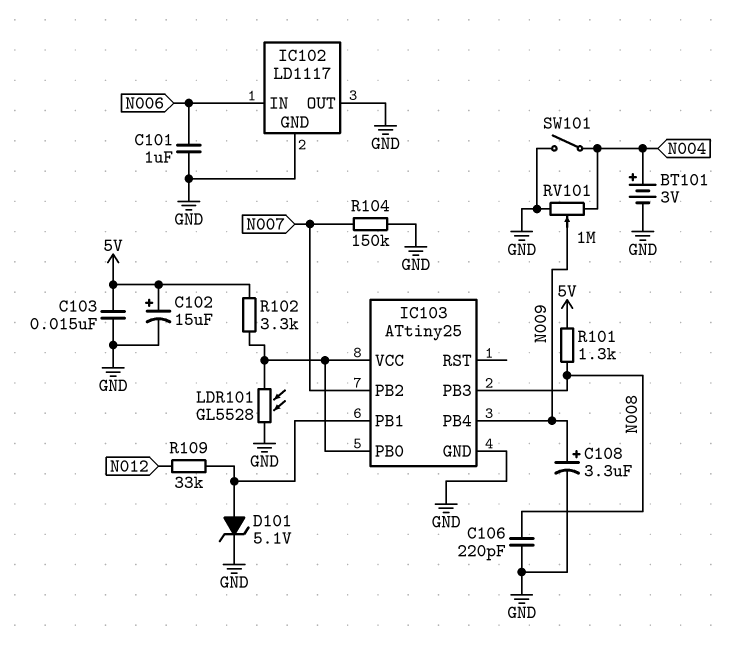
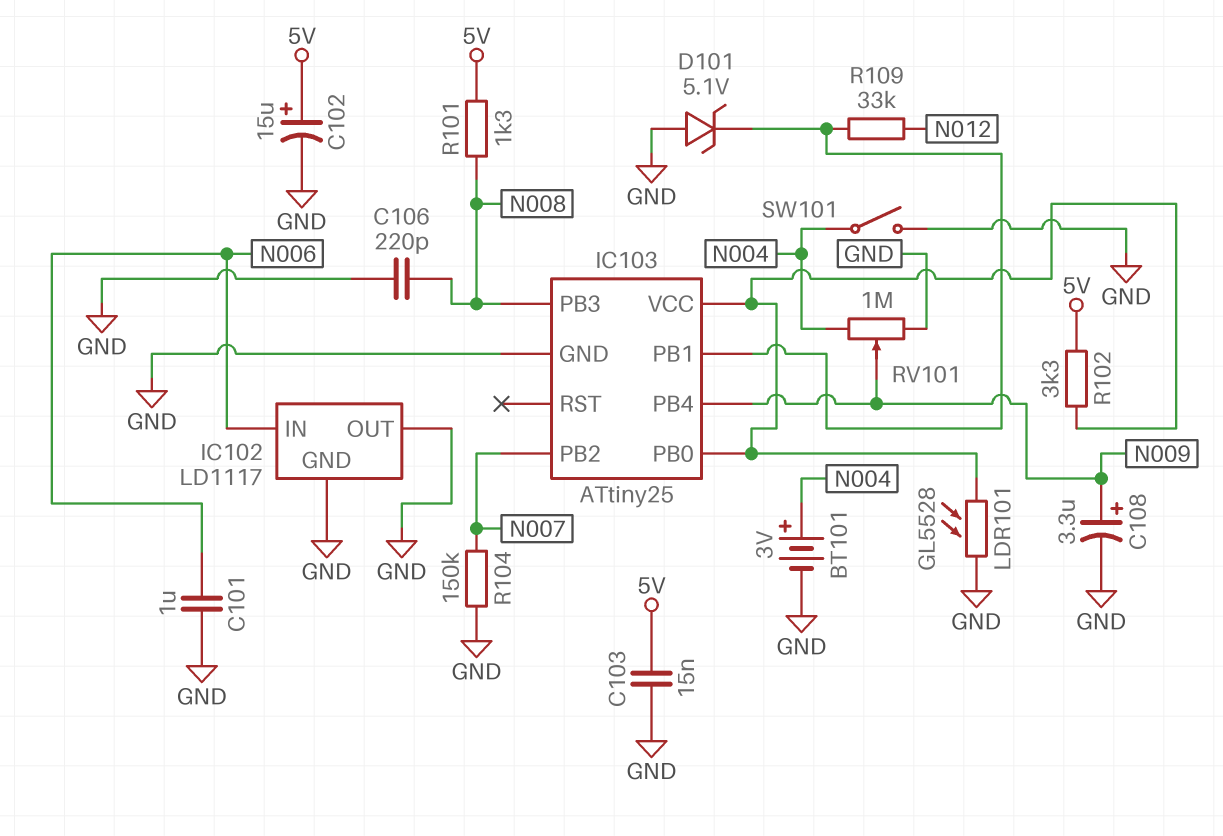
D101: zener 5.1V (A IC103/PB1, K GND) -> zener 5.1V (A GND, K IC103/PB1)

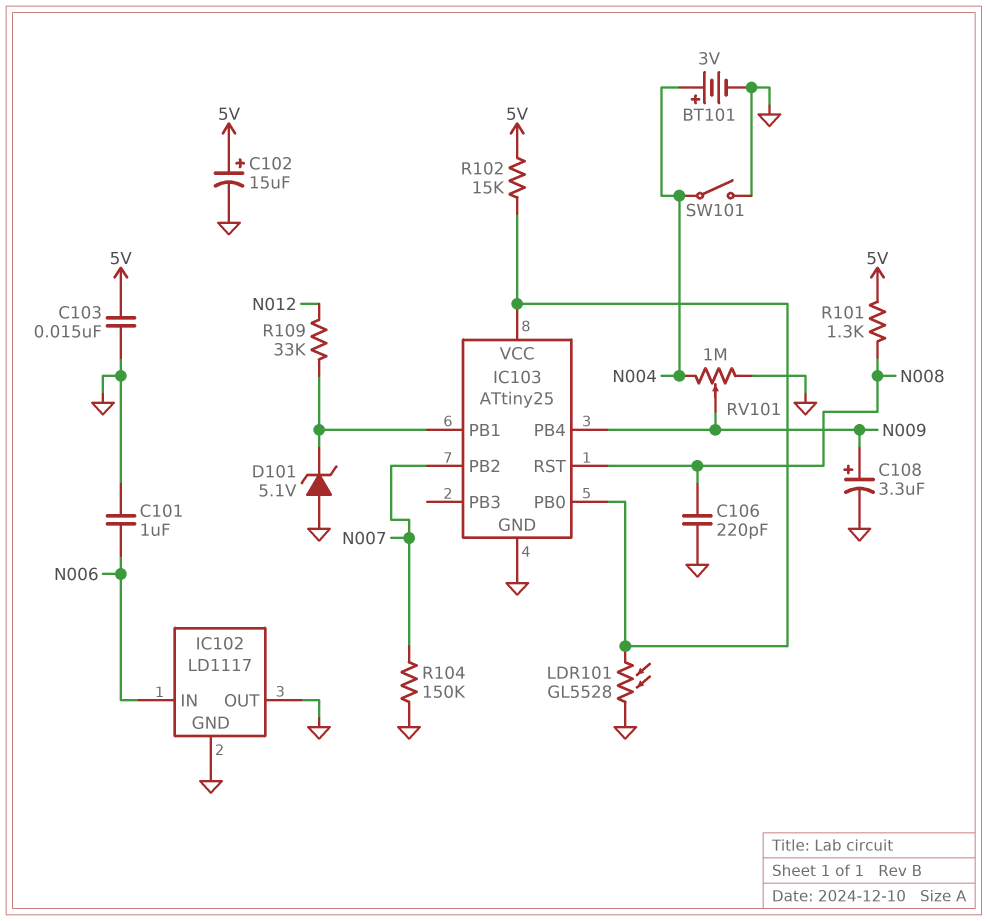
IC103 pin PB3: N008 -> none
IC103 pin RST: none -> N008
R102: 3.3k (5V, IC103/PB0) -> 15k (5V, IC103/PB0)

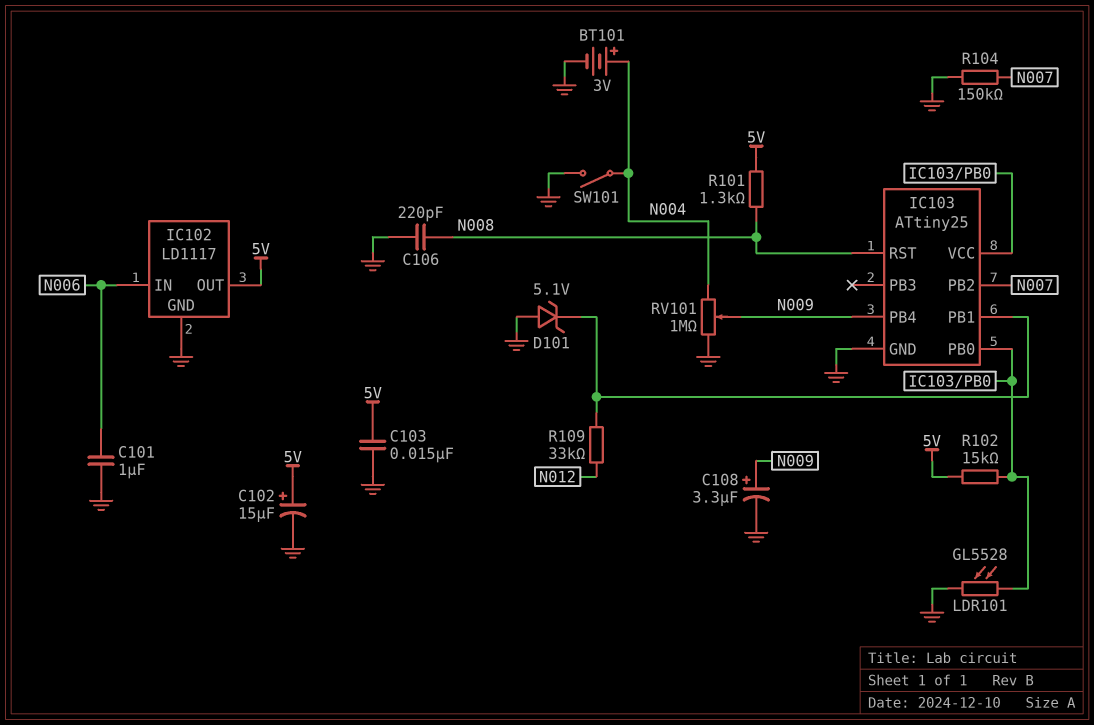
IC102 pin OUT: GND -> 5V

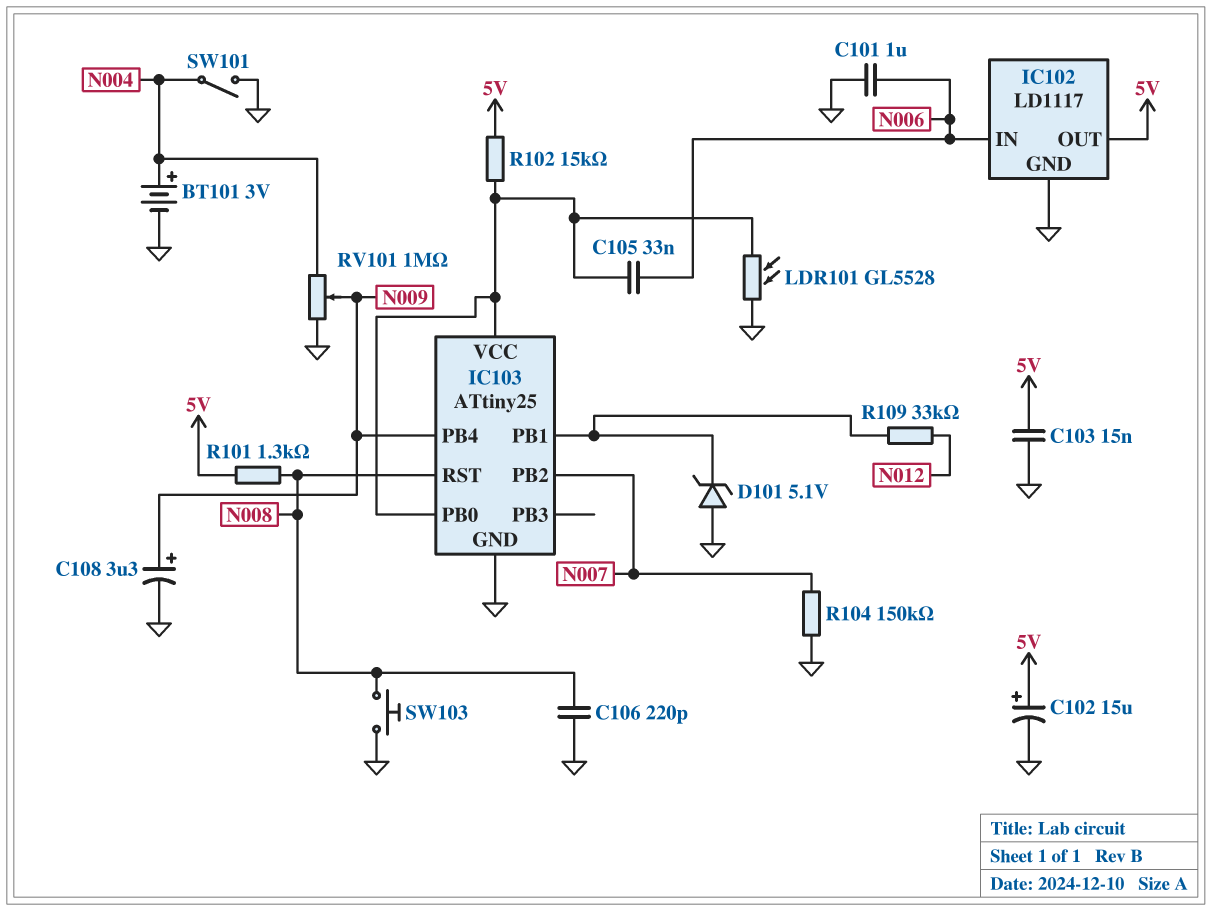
C105: none -> 33nF (IC103/PB0, N006)
SW103: none -> button (GND, N008)

